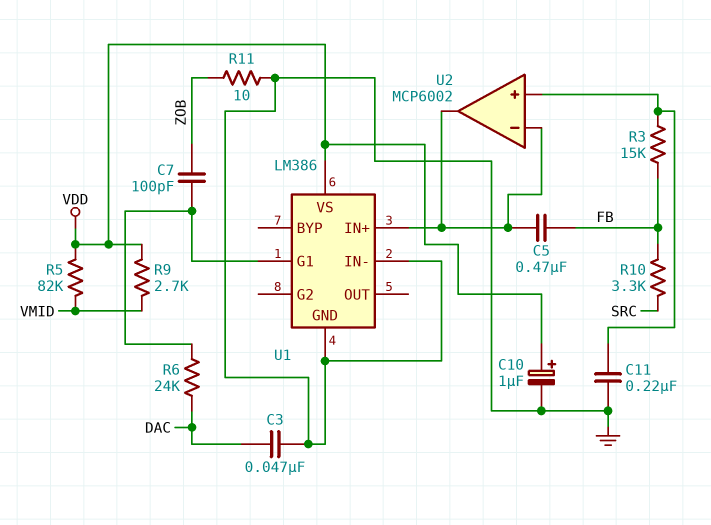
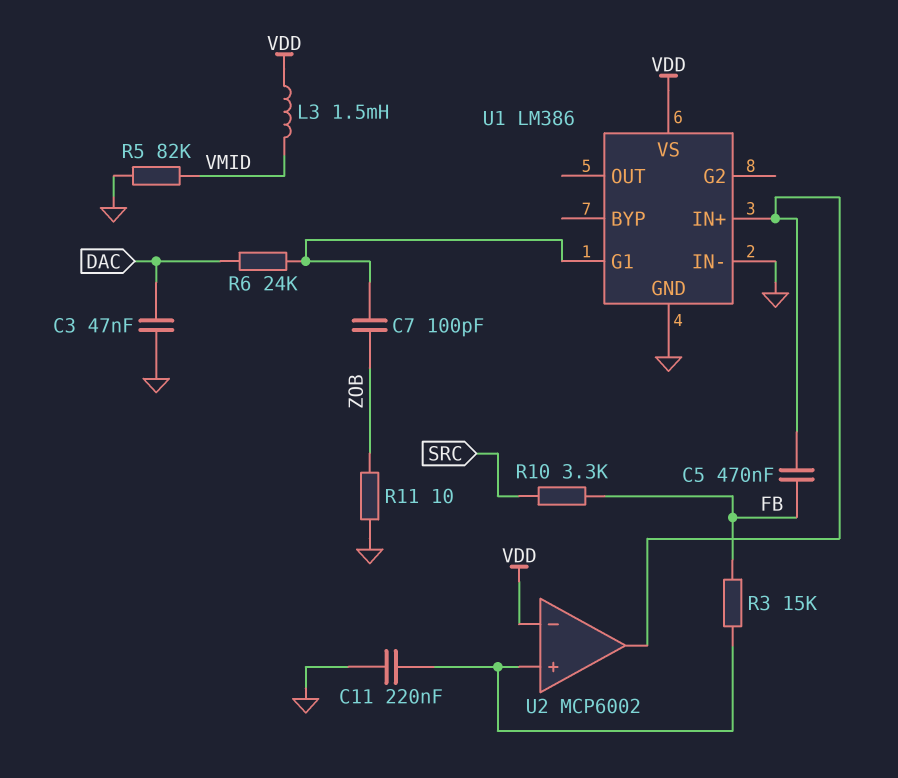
C10: 1uF (plus VDD, minus GND) -> none
L3: none -> 1.5mH (VDD, VMID)
R5: 82k (VDD, VMID) -> 82k (GND, VMID)
R9: 2.7k (VDD, VMID) -> none
U2 pin in-: U1/IN+ -> VDD

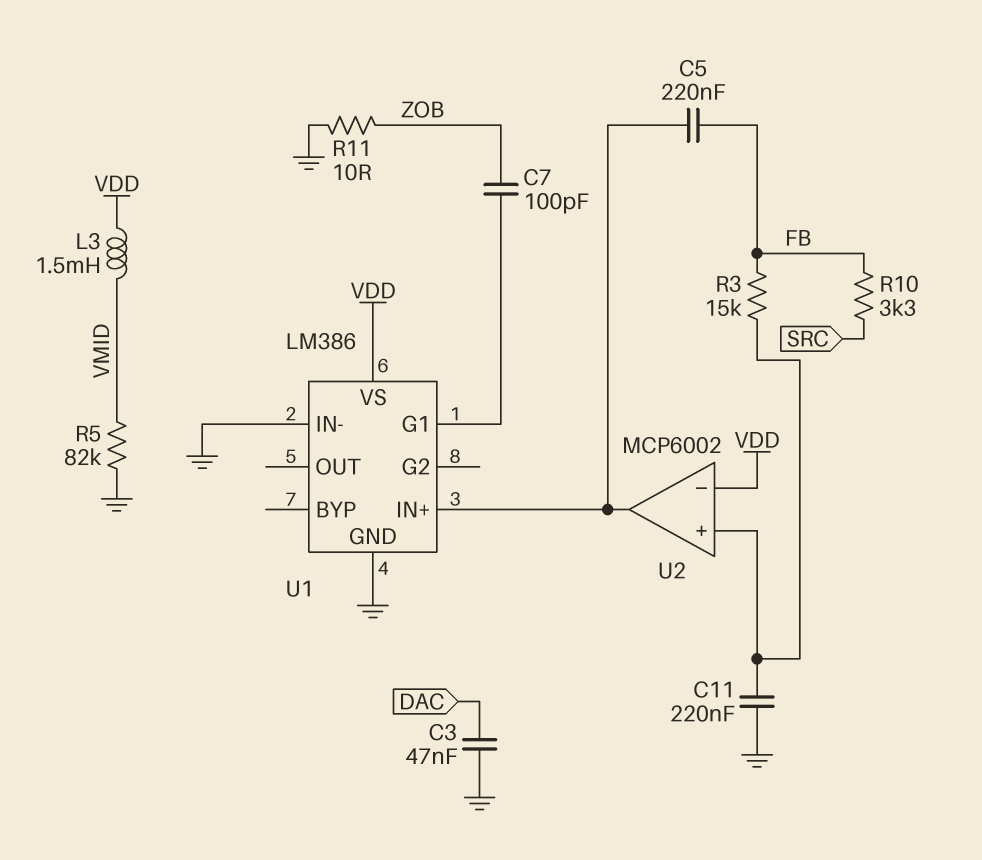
C5: 470nF (FB, U1/IN+) -> 220nF (FB, U1/IN+)
R6: 24k (DAC, U1/G1) -> none

